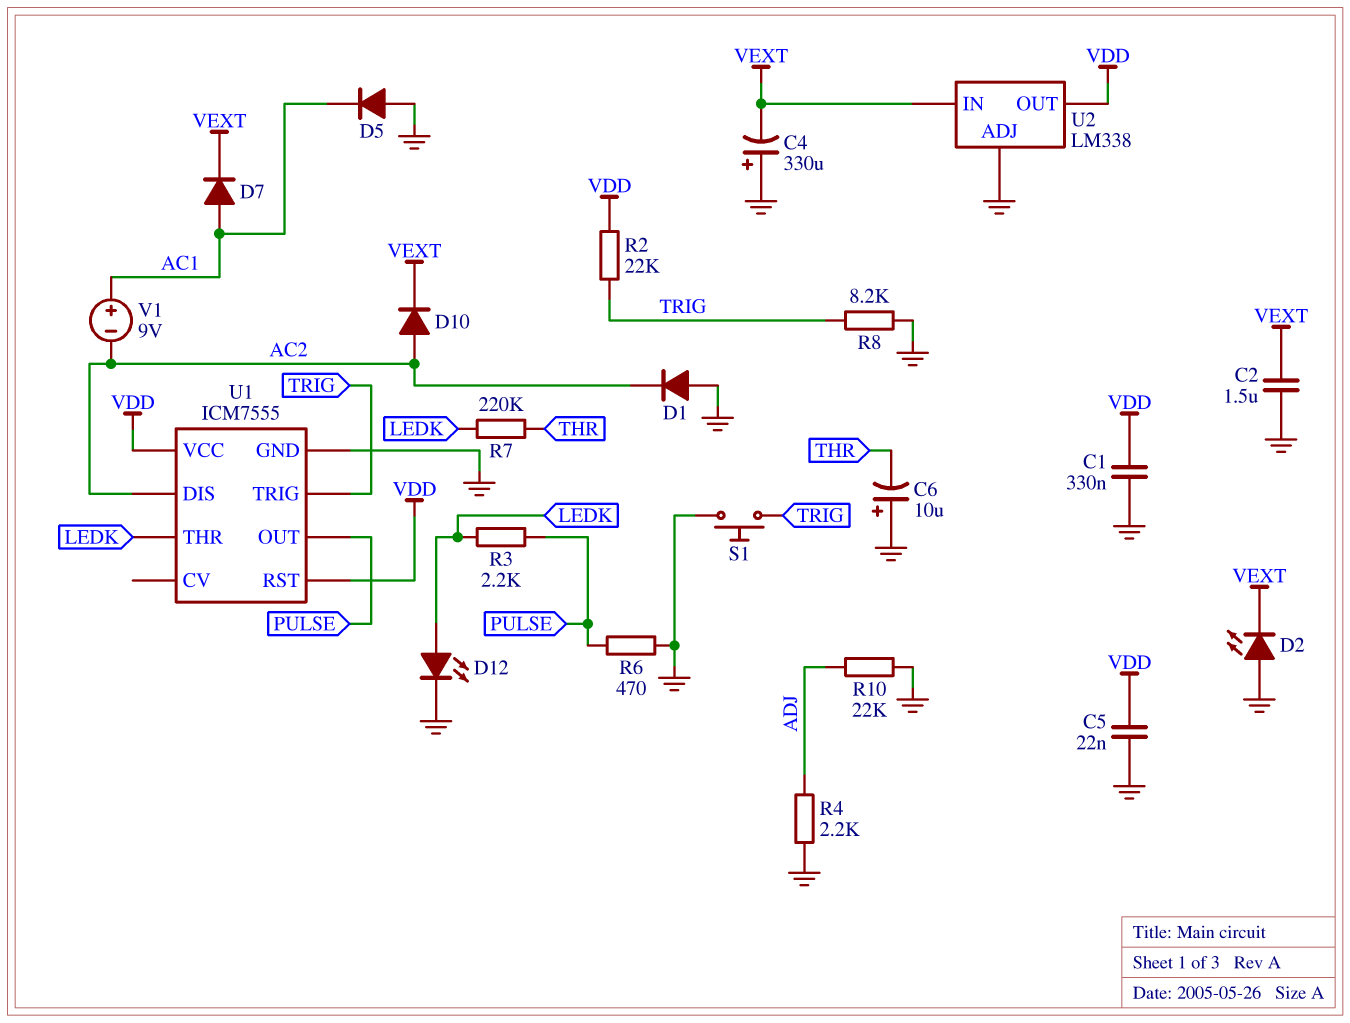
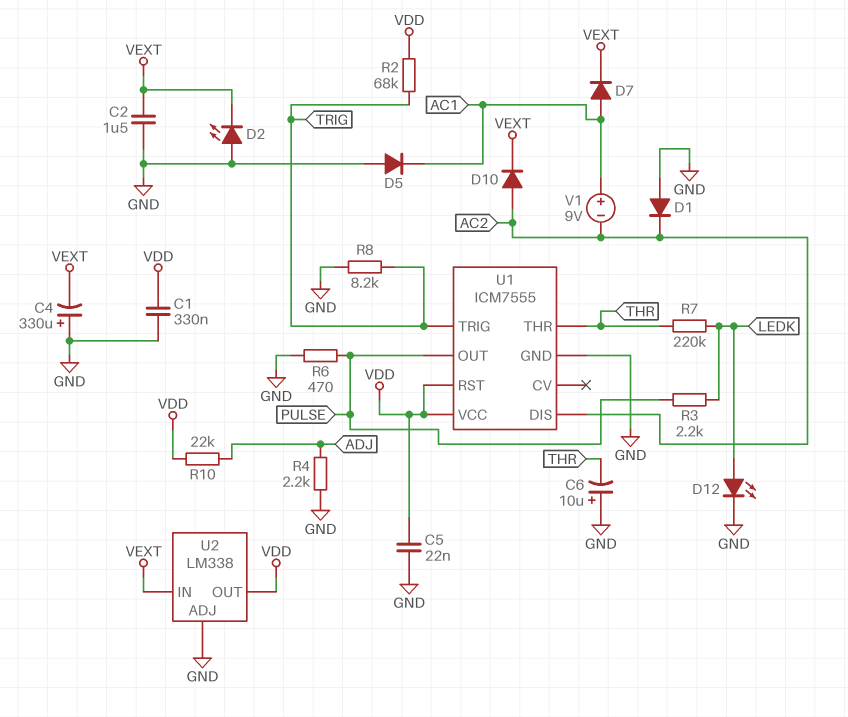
R2: 22k (TRIG, VDD) -> 68k (TRIG, VDD)
R10: 22k (ADJ, GND) -> 22k (ADJ, VDD)
S1: button (GND, TRIG) -> none
U1 pin THR: LEDK -> THR

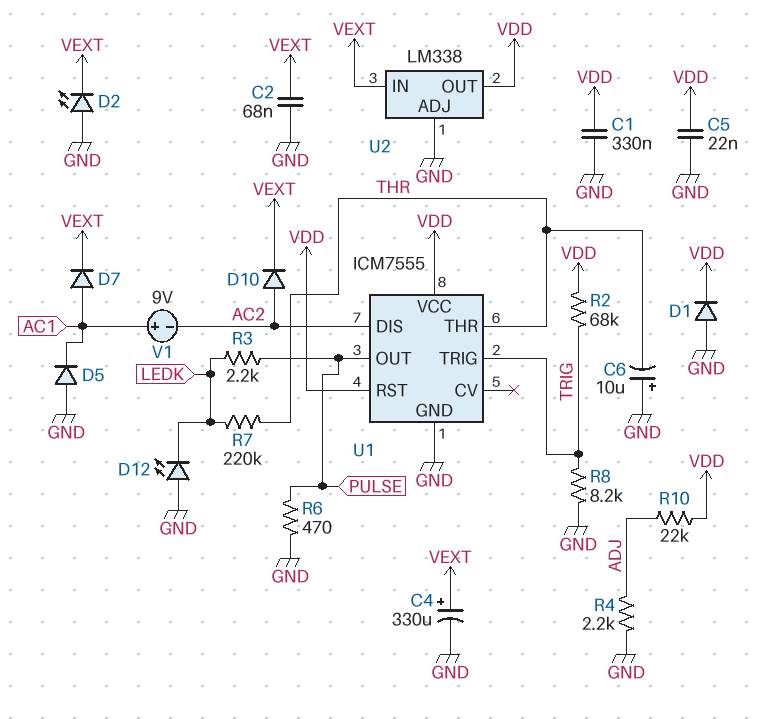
C2: 1.5uF (GND, VEXT) -> 68nF (GND, VEXT)
C4: 330uF (plus GND, minus VEXT) -> 330uF (plus VEXT, minus GND)
D1: diode (A GND, K AC2) -> diode (A GND, K VDD)
D12: LED (A LEDK, K GND) -> LED (A GND, K LEDK)

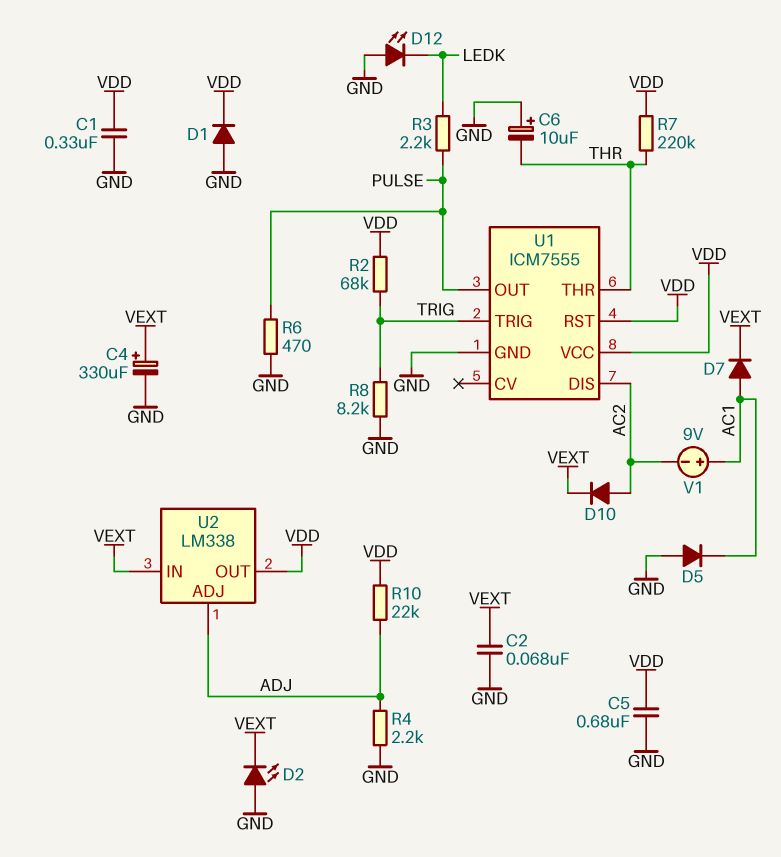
C5: 22nF (GND, VDD) -> 680nF (GND, VDD)
R7: 220k (LEDK, THR) -> 220k (THR, VDD)
U2 pin ADJ: GND -> ADJ

